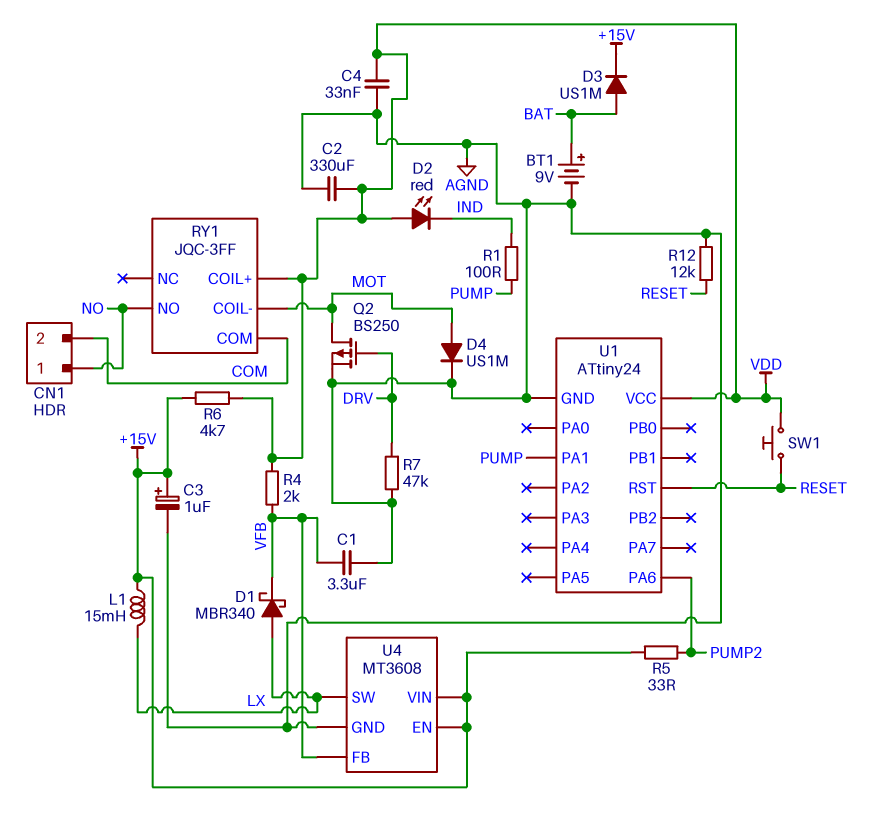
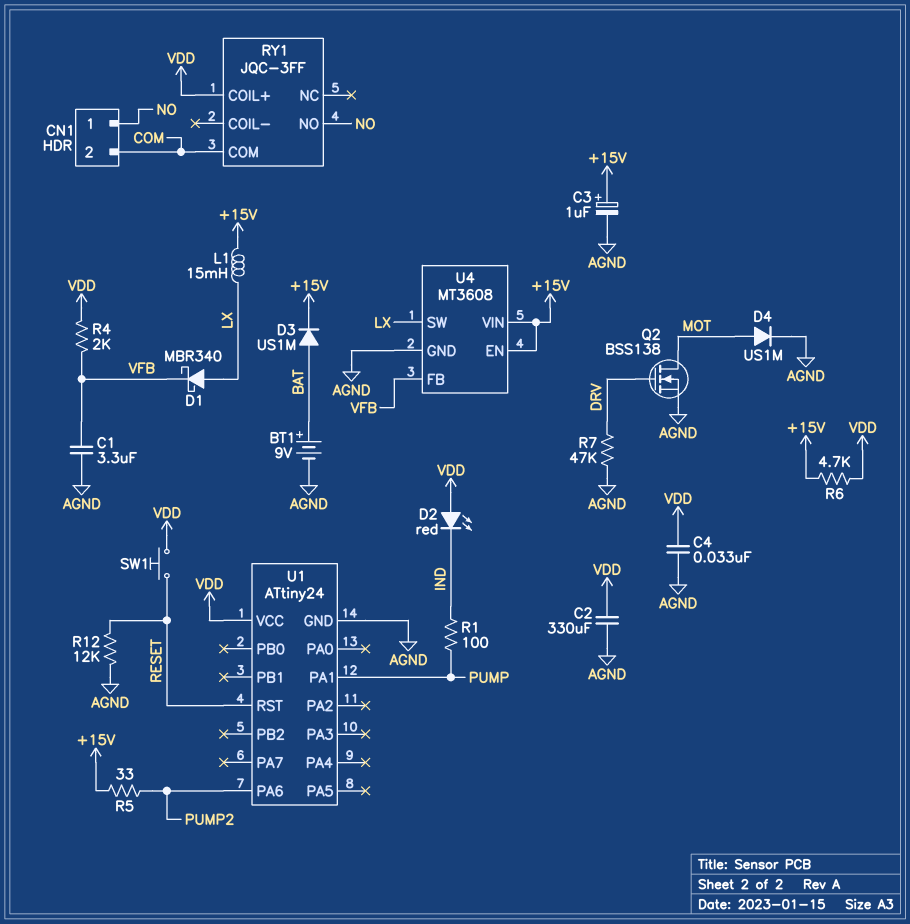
Q2: PMOS BS250 (G DRV, D MOT, S AGND) -> NMOS BSS138 (G DRV, D MOT, S AGND)
RY1 pin COIL-: MOT -> none

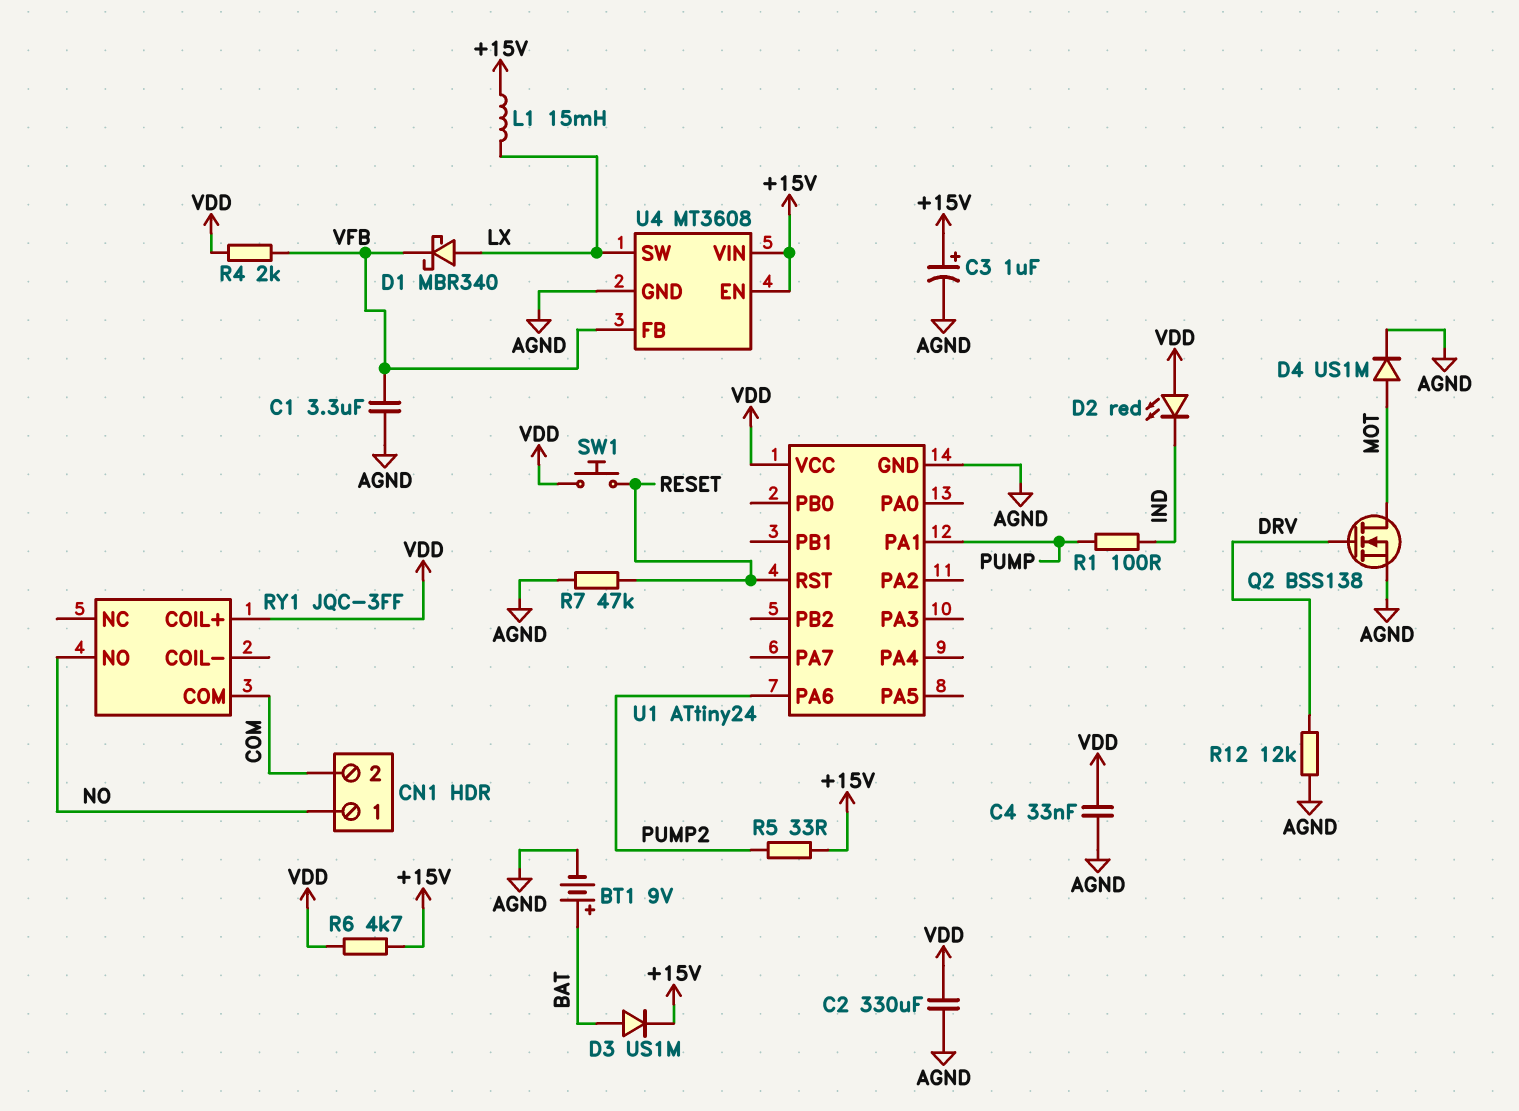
R7: 47k (AGND, DRV) -> 47k (AGND, RESET)
R12: 12k (AGND, RESET) -> 12k (AGND, DRV)

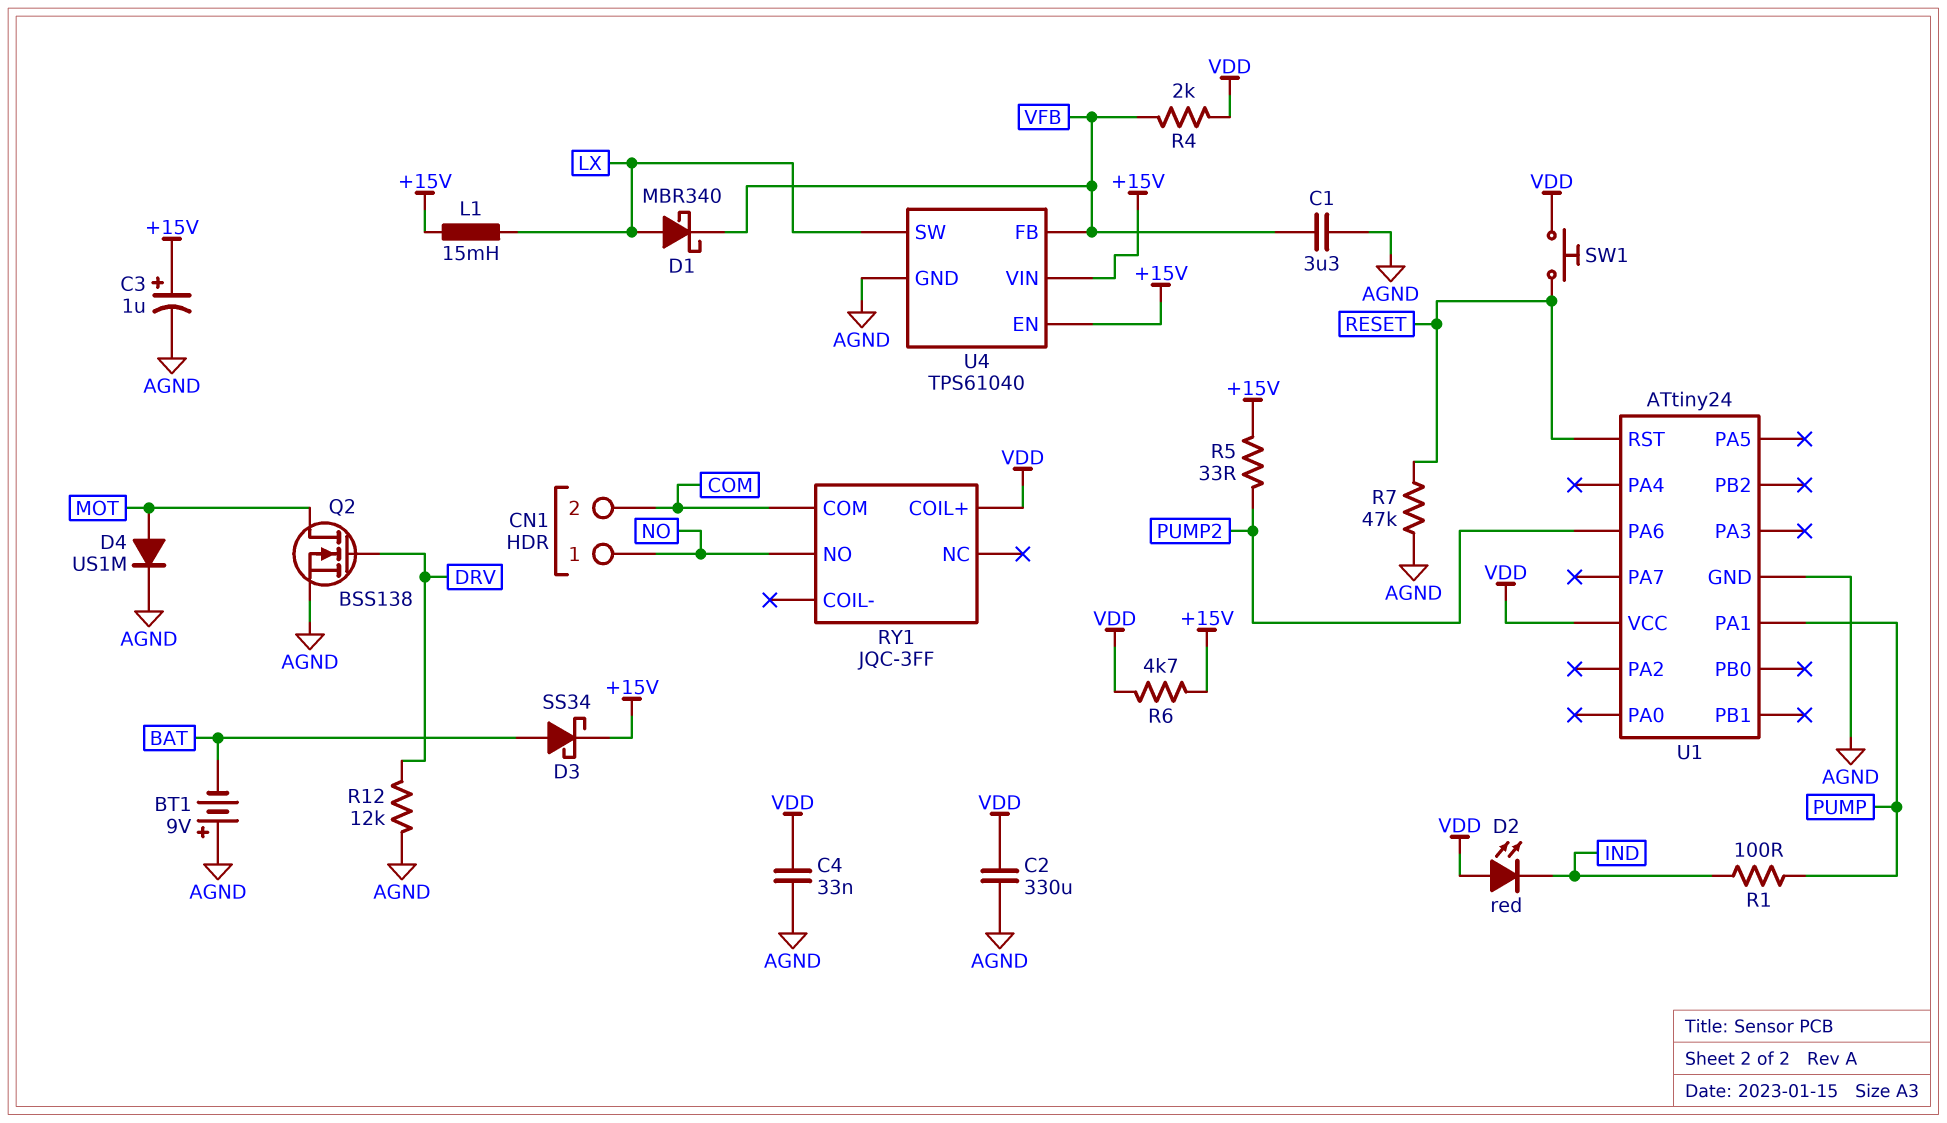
BT1: 9V (plus BAT, minus AGND) -> 9V (plus AGND, minus BAT)
D3: diode US1M (A BAT, K +15V) -> schottky SS34 (A BAT, K +15V)
U4: MT3608 -> TPS61040

